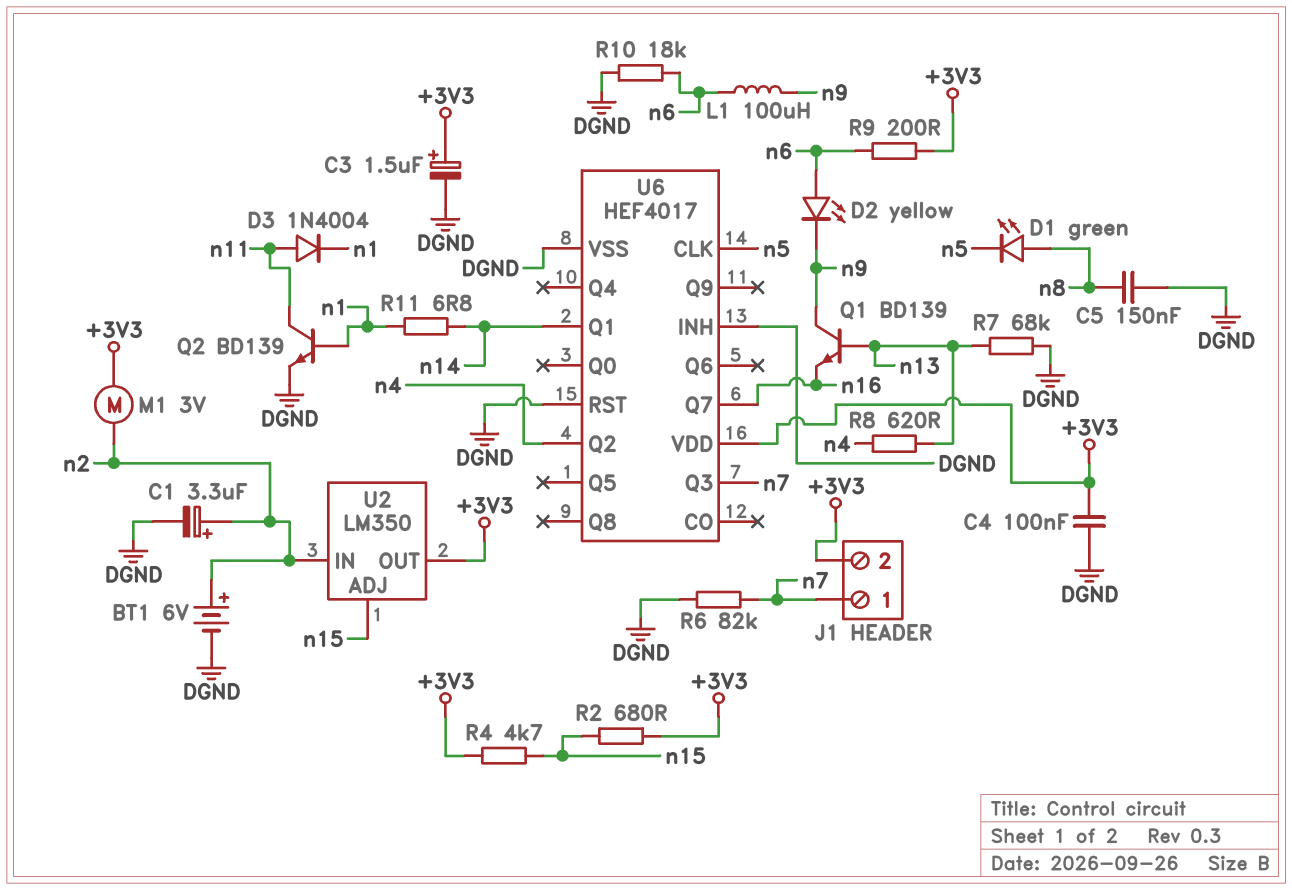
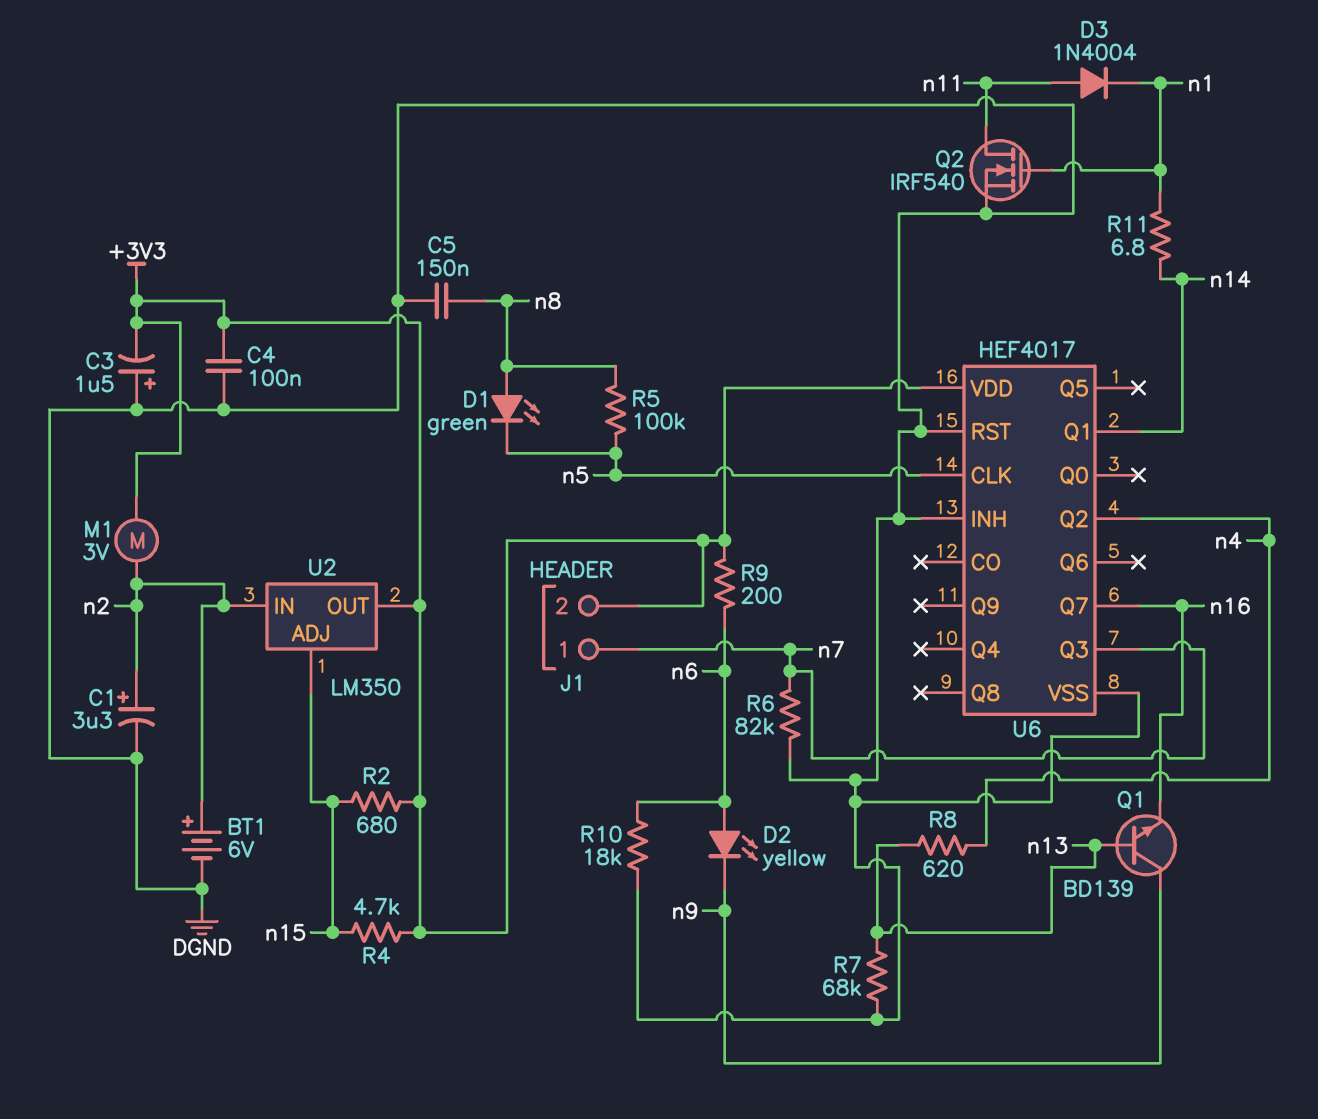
C3: 1.5uF (plus +3V3, minus DGND) -> 1.5uF (plus DGND, minus +3V3)
L1: 100uH (n6, n9) -> none
Q2: NPN BD139 (B n1, C n11, E DGND) -> NMOS IRF540 (G n1, D n11, S DGND)
R5: none -> 100k (n5, n8)

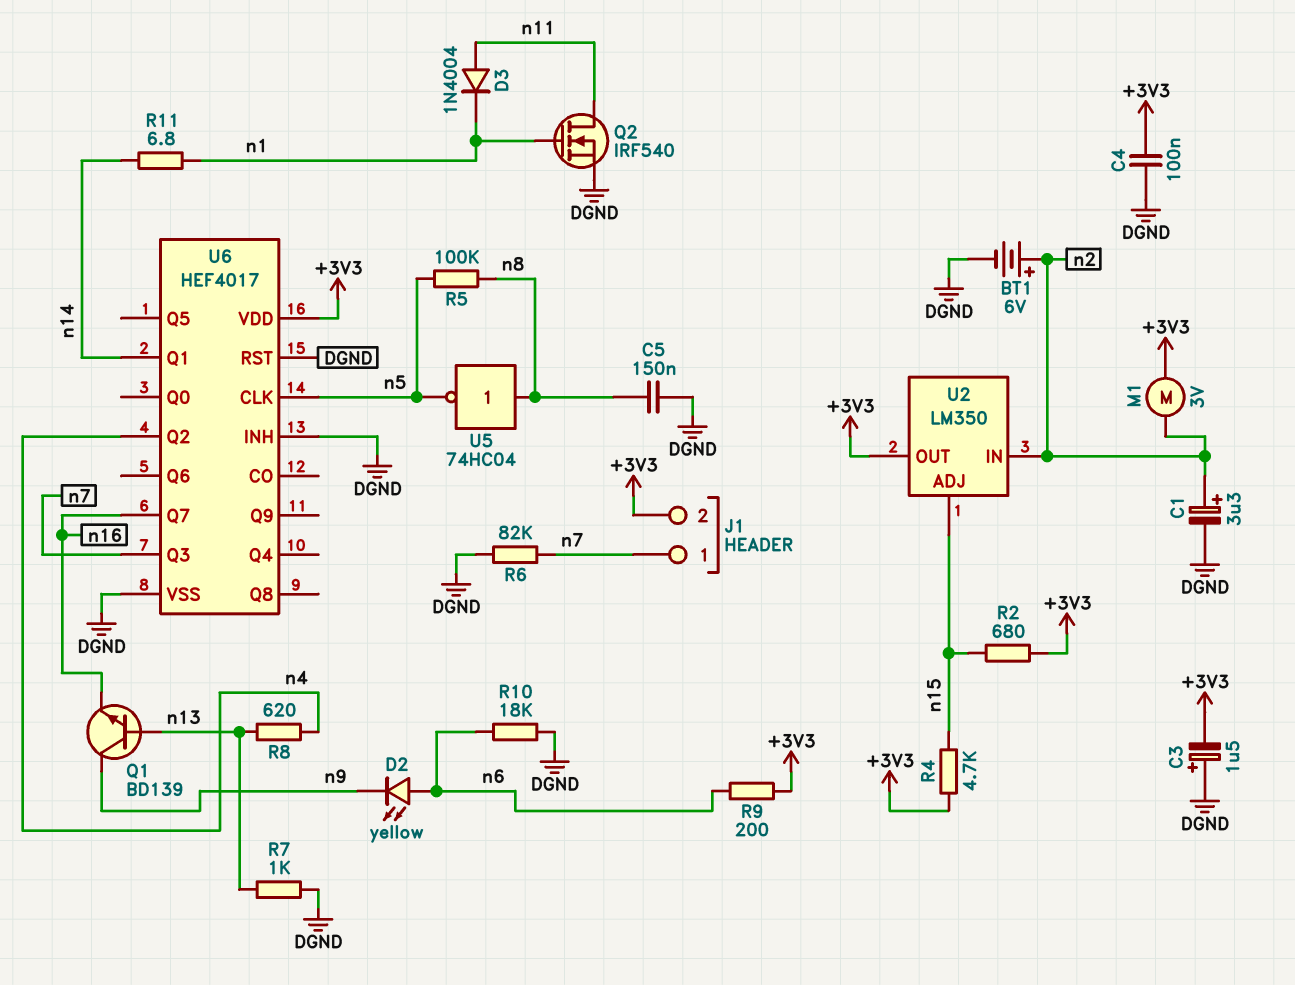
D1: LED green (A n8, K n5) -> none
R7: 68k (DGND, n13) -> 1k (DGND, n13)
U5: none -> NOT 74HC04 (in n8, out n5)

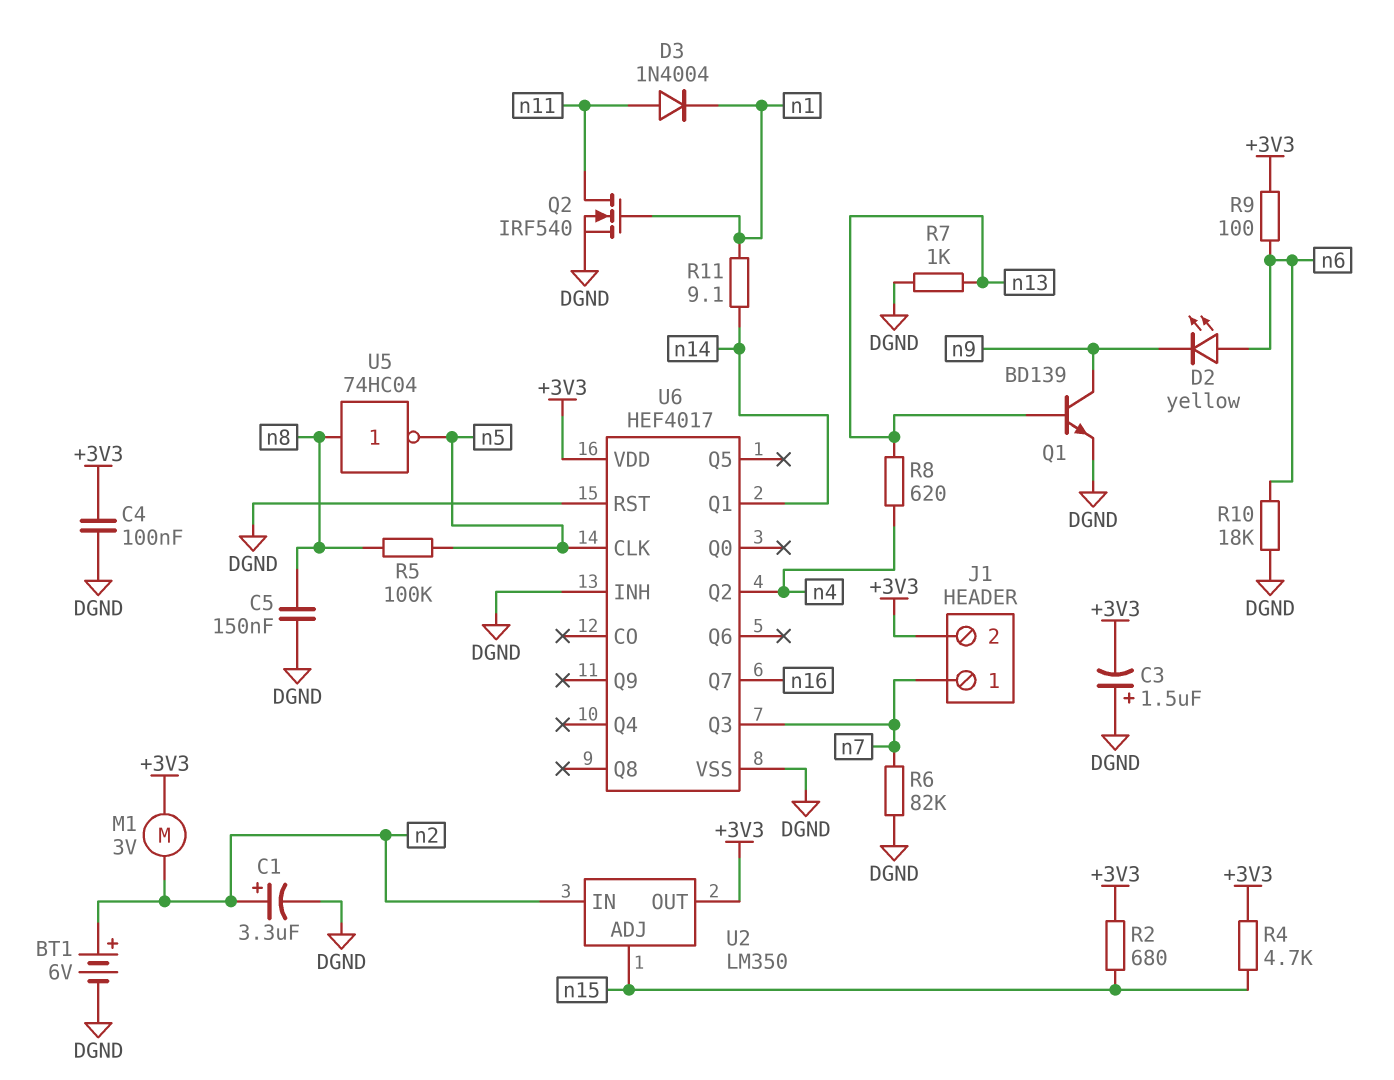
Q1: NPN BD139 (B n13, C n9, E n16) -> NPN BD139 (B n13, C n9, E DGND)
R9: 200 (+3V3, n6) -> 100 (+3V3, n6)
R11: 6.8 (n1, n14) -> 9.1 (n1, n14)

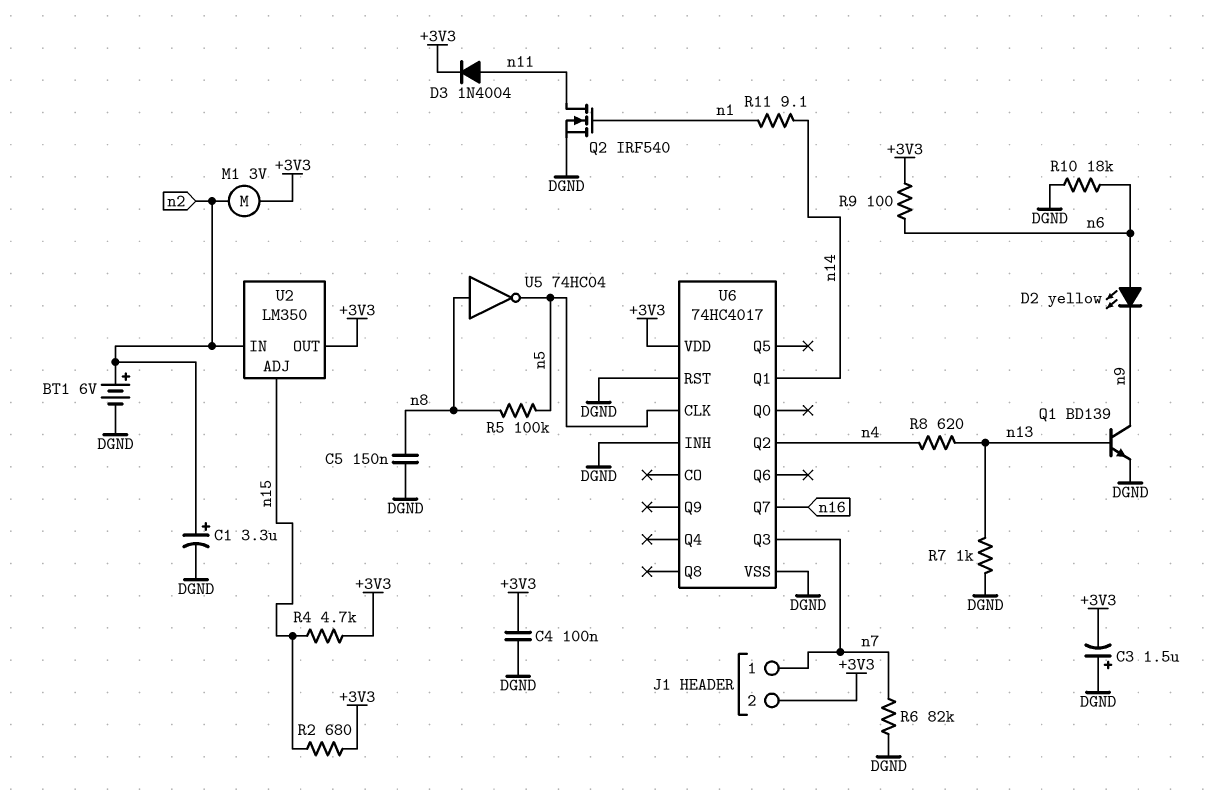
D3: diode 1N4004 (A n11, K n1) -> diode 1N4004 (A n11, K +3V3)
U6: HEF4017 -> 74HC4017

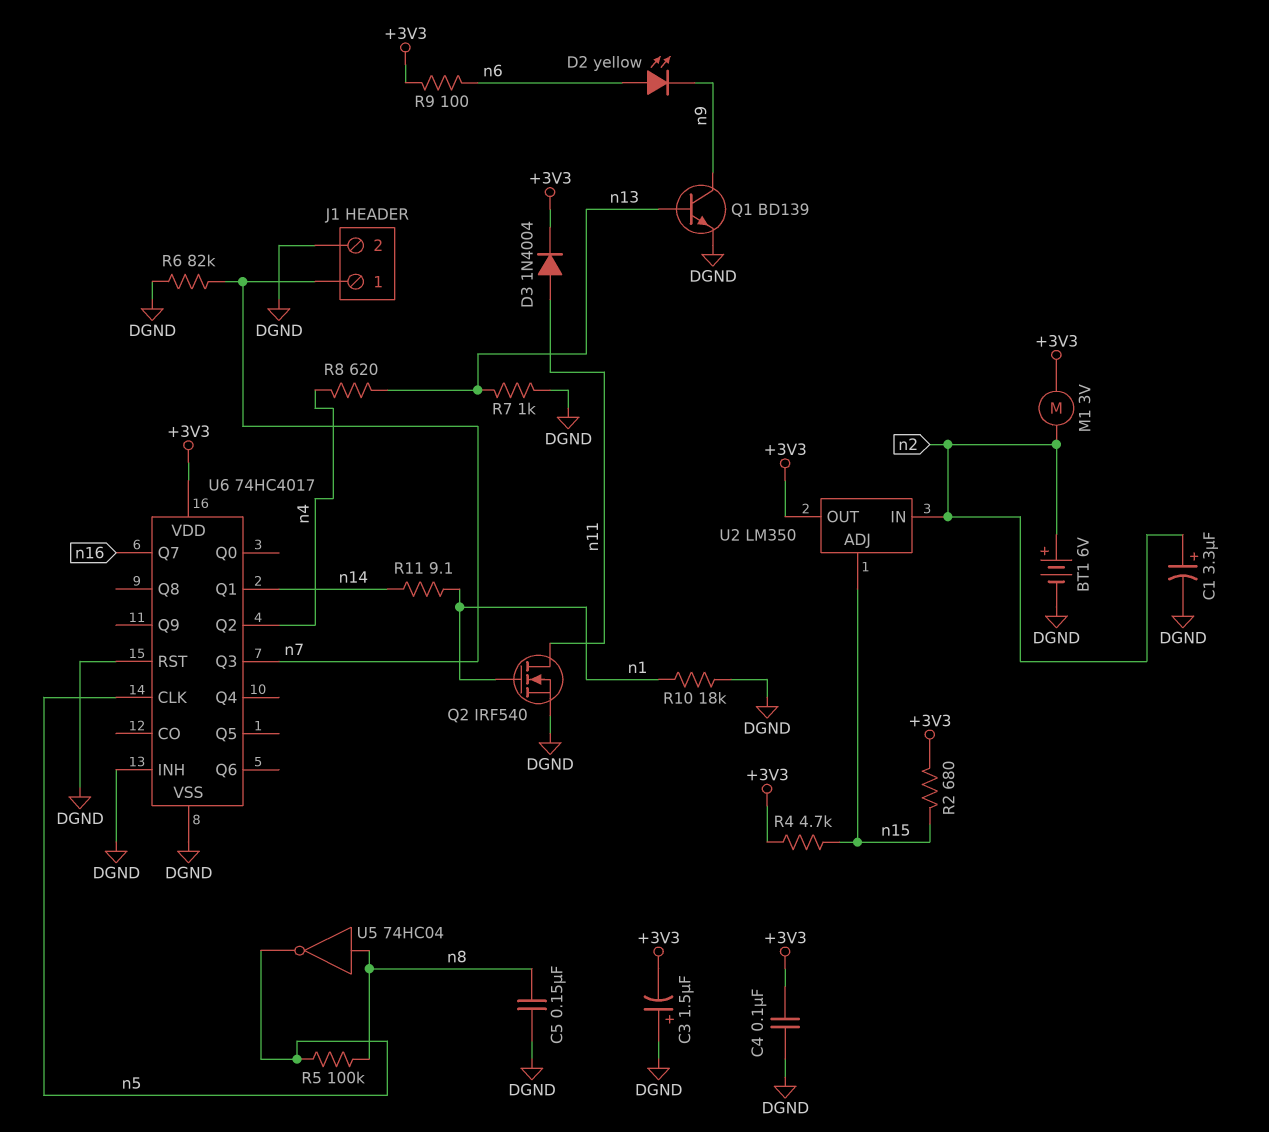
J1 pin 2: +3V3 -> DGND
R10: 18k (DGND, n6) -> 18k (DGND, n1)

